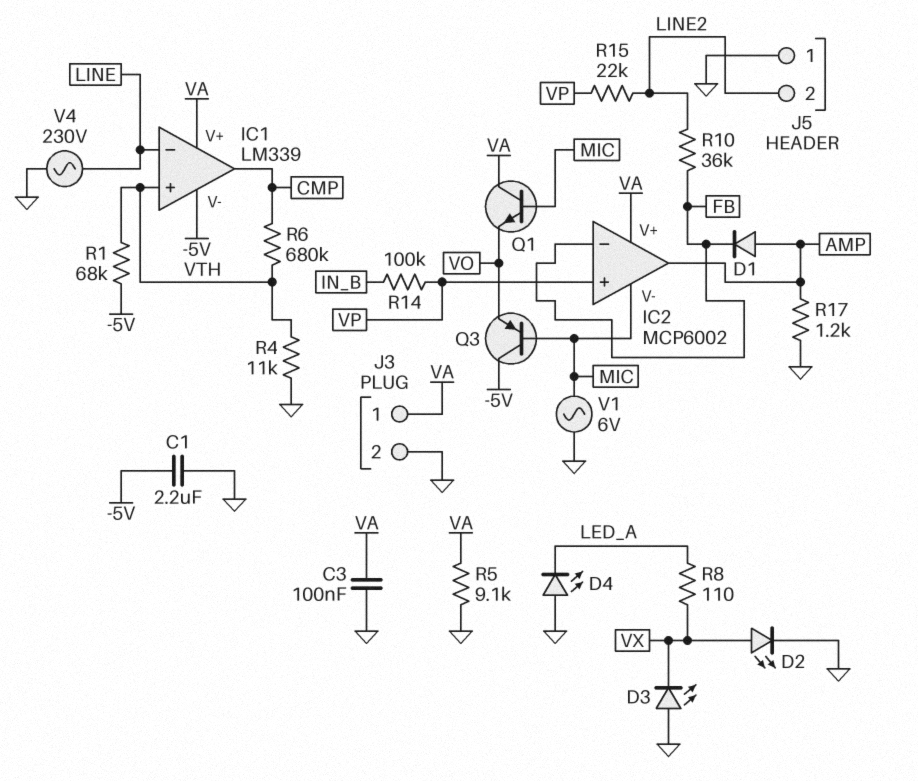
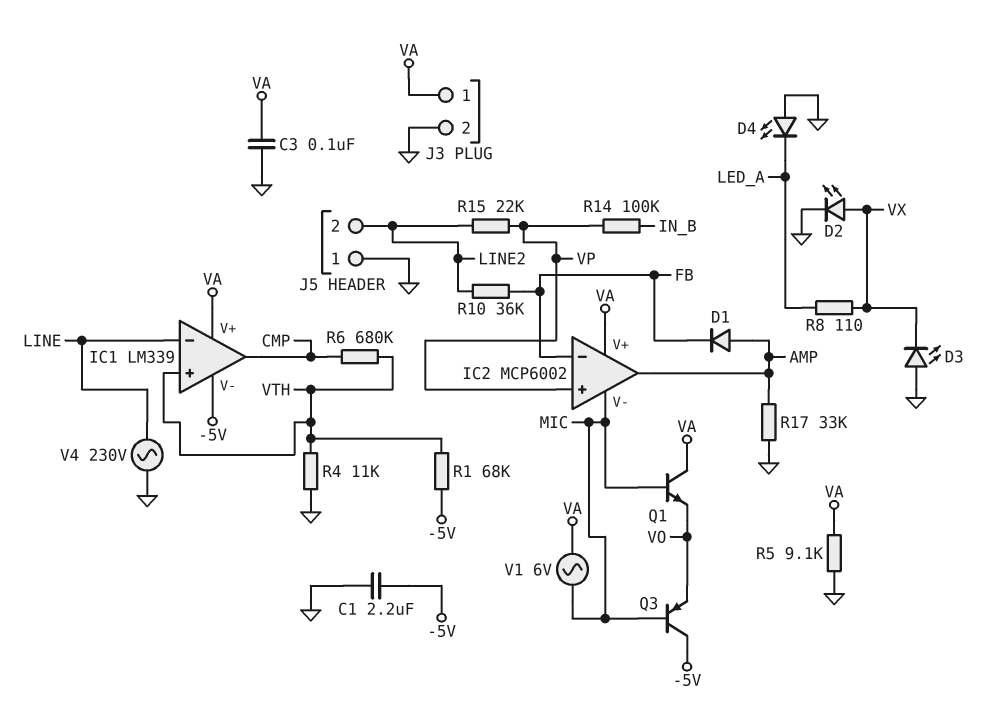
R17: 1.2k (AMP, GND) -> 33k (AMP, GND)
V1: AC 6V (GND, MIC) -> AC 6V (MIC, VA)

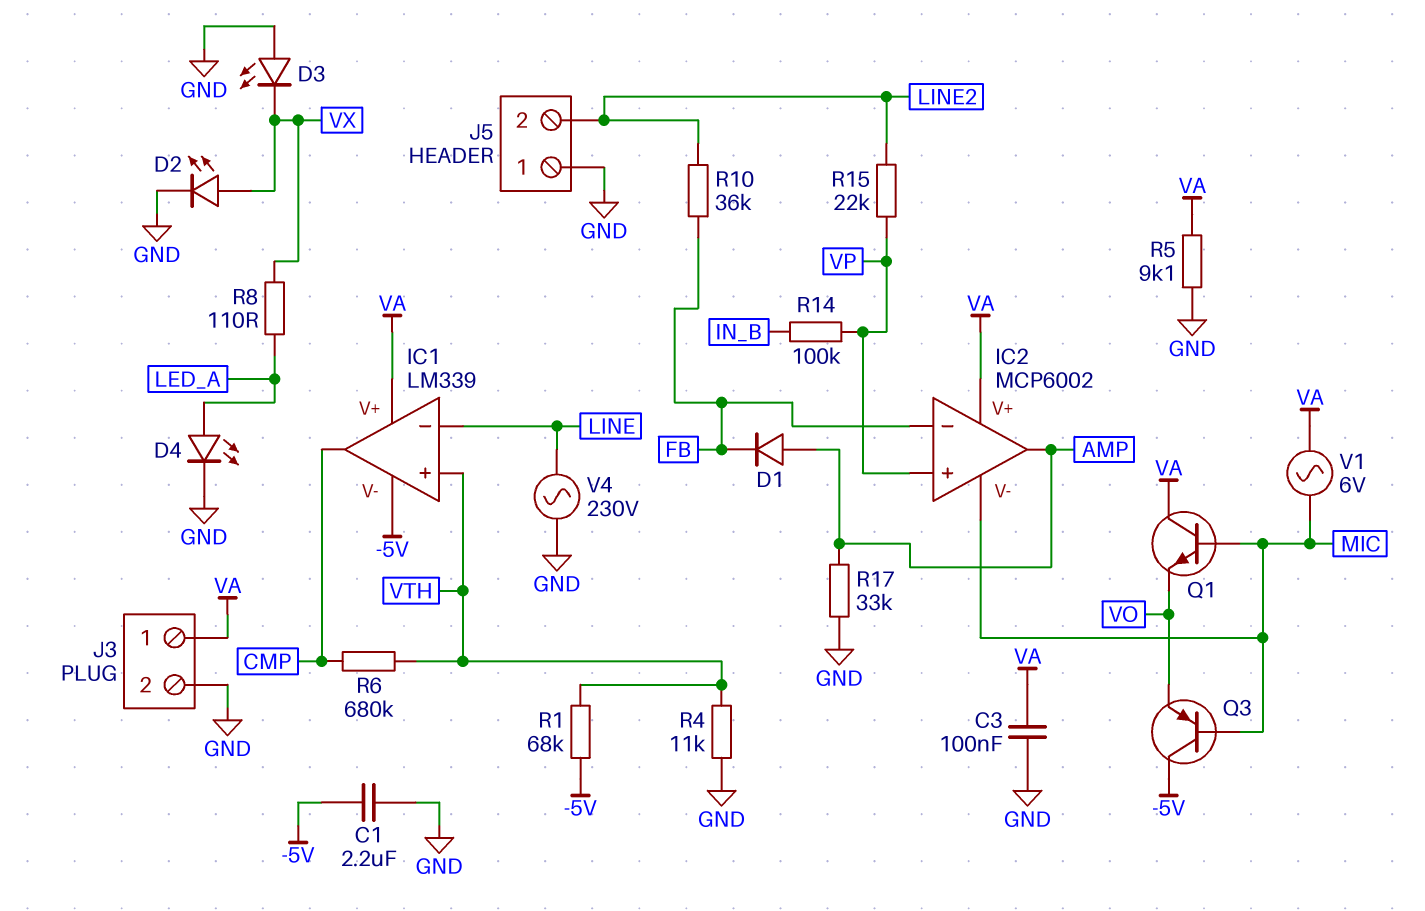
D4: LED (A GND, K LED_A) -> LED (A LED_A, K GND)

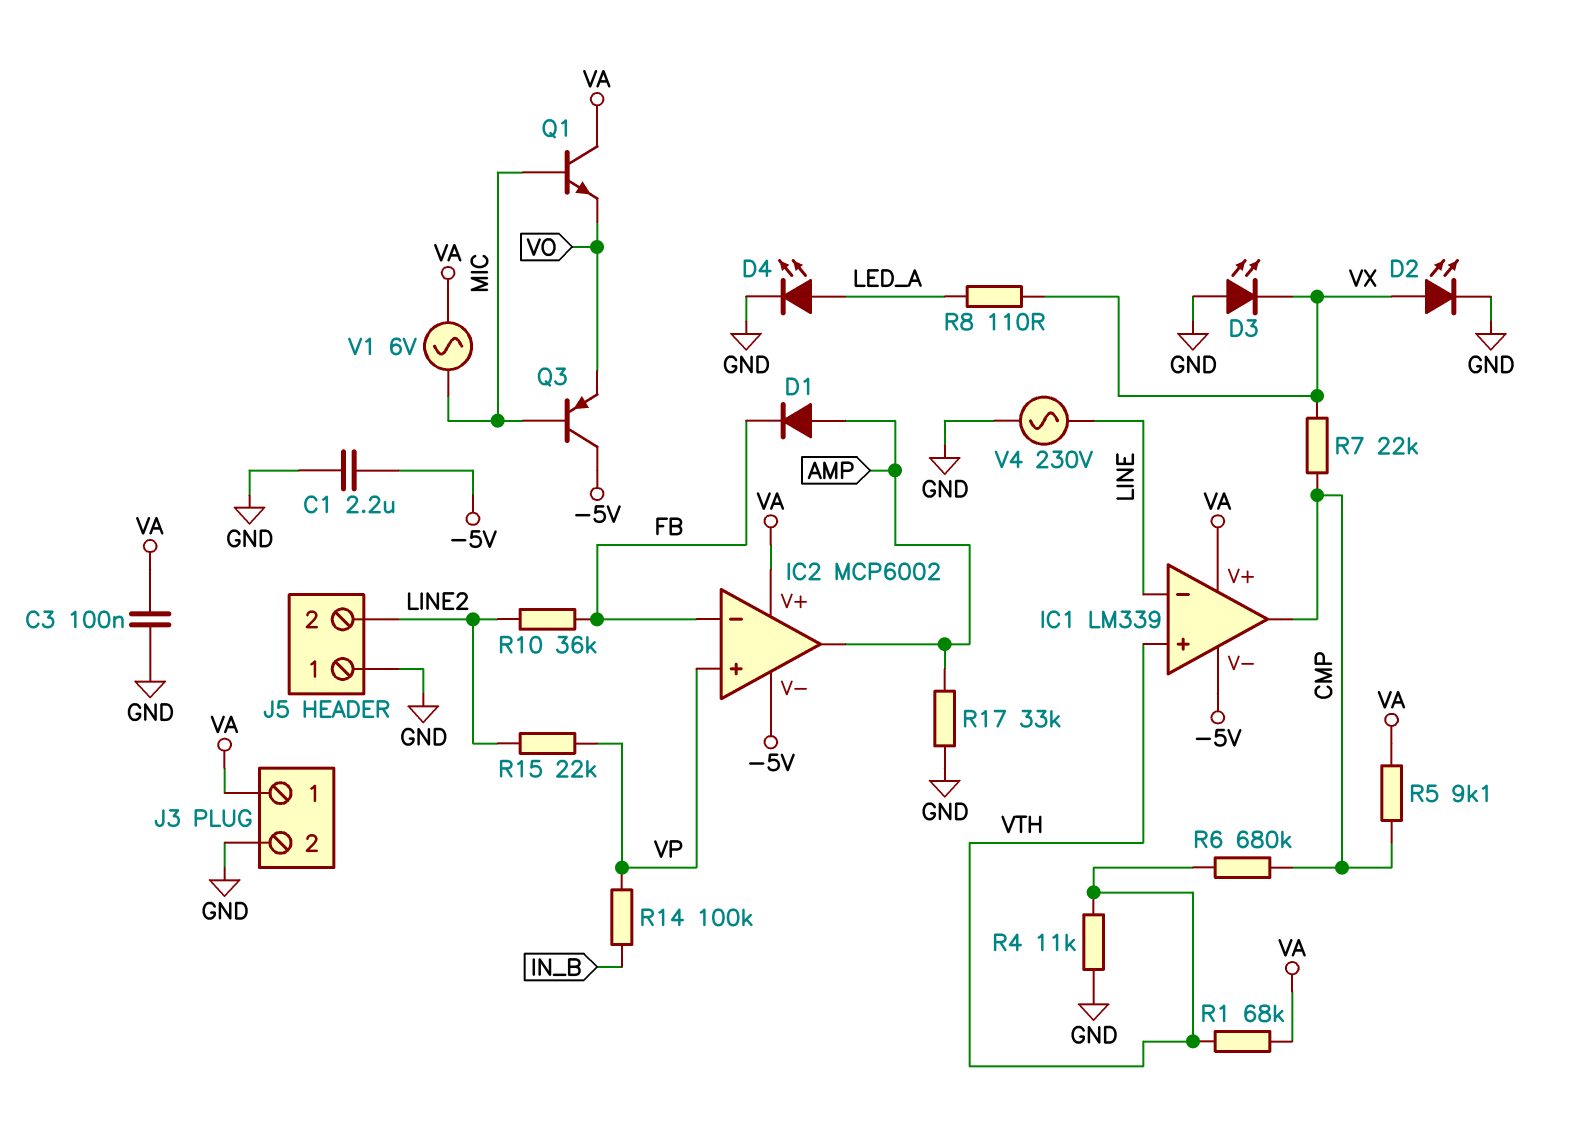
IC2 pin V-: MIC -> -5V
R1: 68k (-5V, VTH) -> 68k (VA, VTH)
R5: 9.1k (GND, VA) -> 9.1k (CMP, VA)
R7: none -> 22k (CMP, VX)

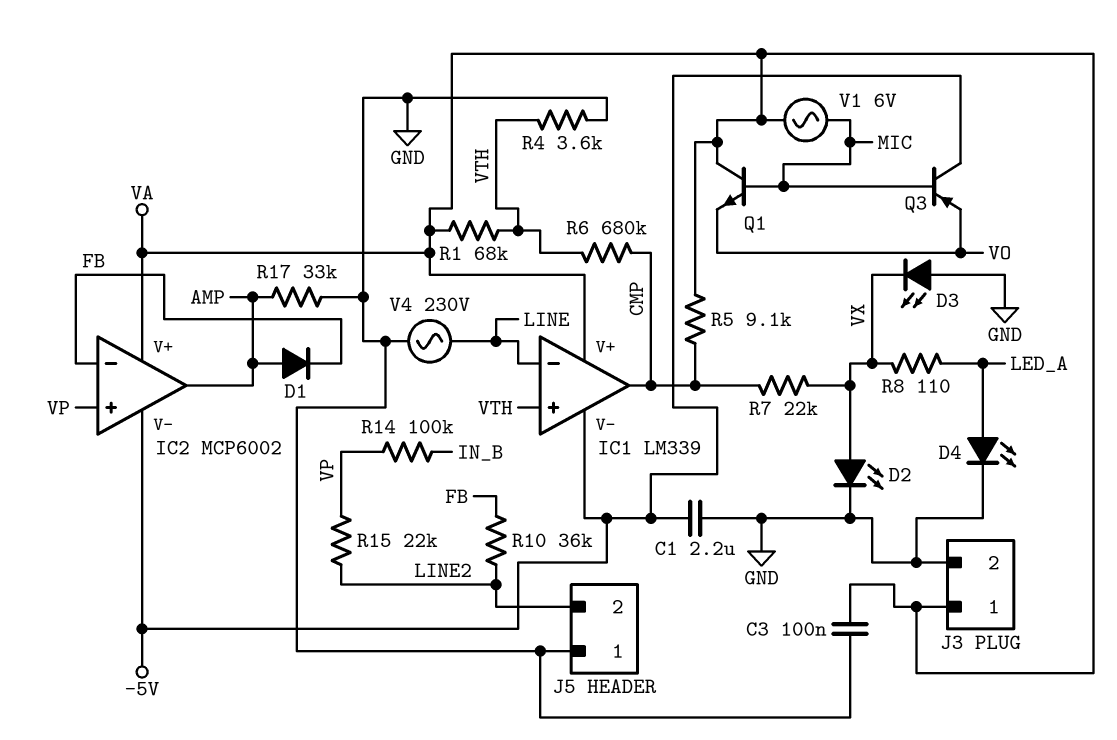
R4: 11k (GND, VTH) -> 3.6k (GND, VTH)

